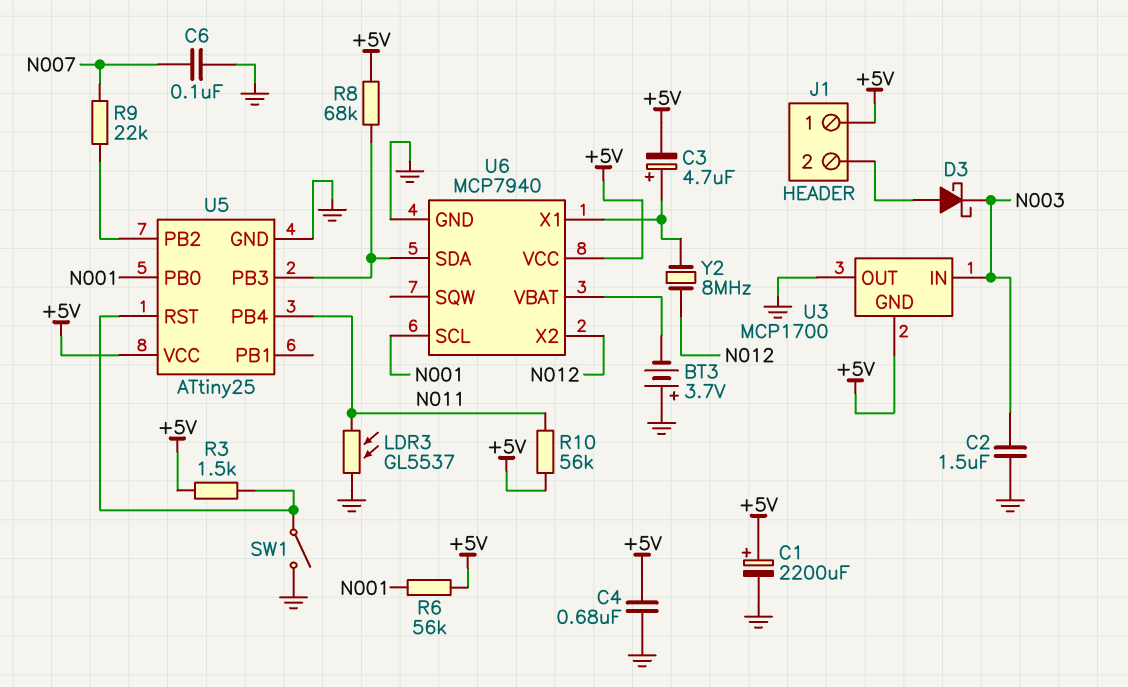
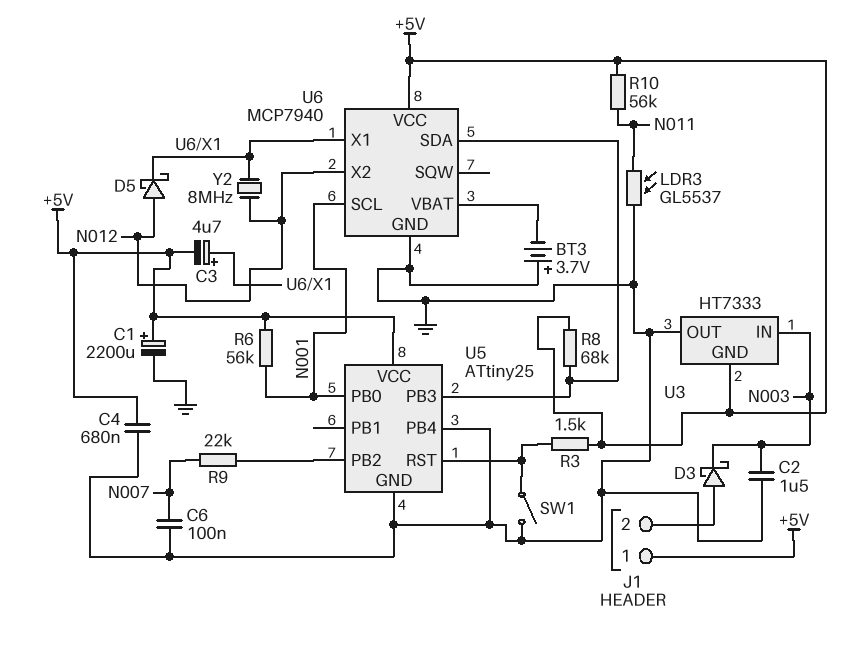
D5: none -> schottky (A N012, K U6/X1)
U3: MCP1700 -> HT7333
U5 pin PB4: N011 -> GND

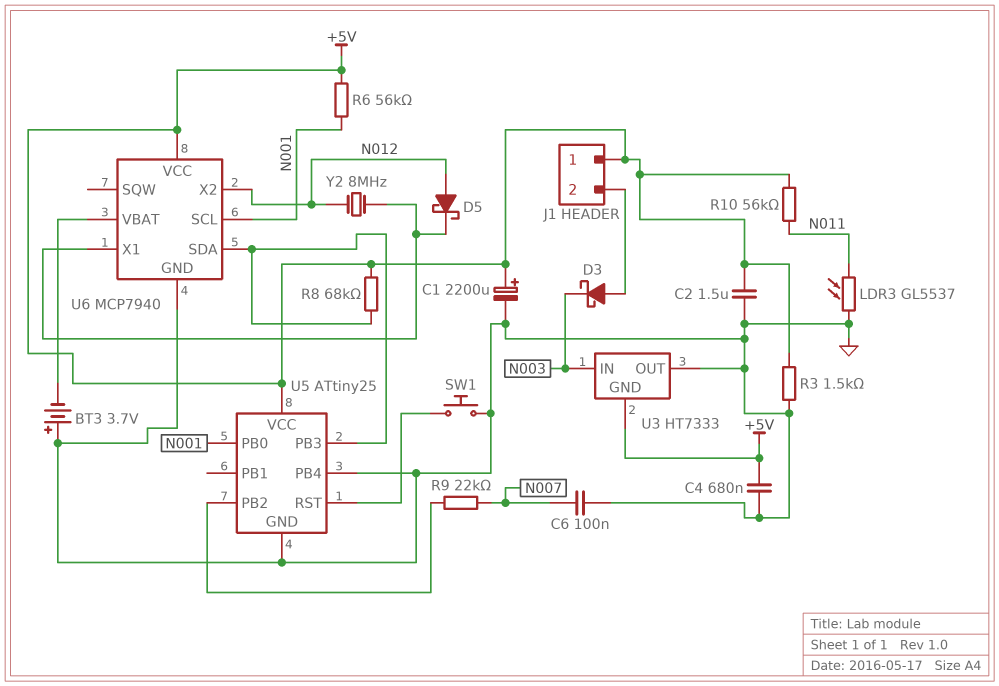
C2: 1.5uF (GND, N003) -> 1.5uF (+5V, GND)
C3: 4.7uF (plus U6/X1, minus +5V) -> none
R3: 1.5k (+5V, U5/RST) -> 1.5k (+5V, GND)
SW1: switch (GND, U5/RST) -> button (GND, U5/RST)

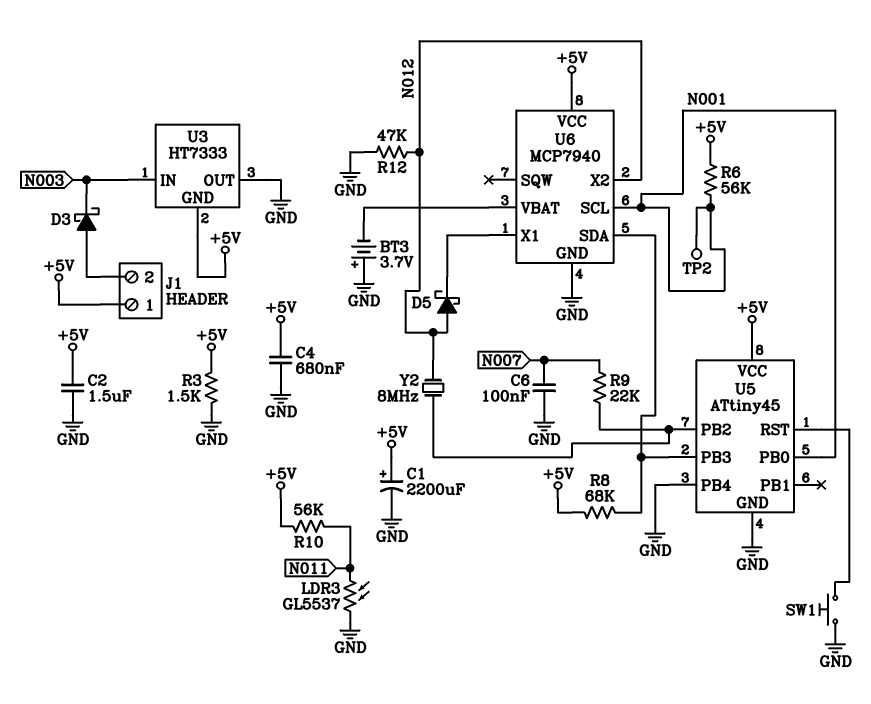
R12: none -> 47k (GND, N012)
TP2: none -> test point (N001)
U5: ATtiny25 -> ATtiny45
Y2: 8MHz (N012, U6/X1) -> 8MHz (N012, U5/PB2)

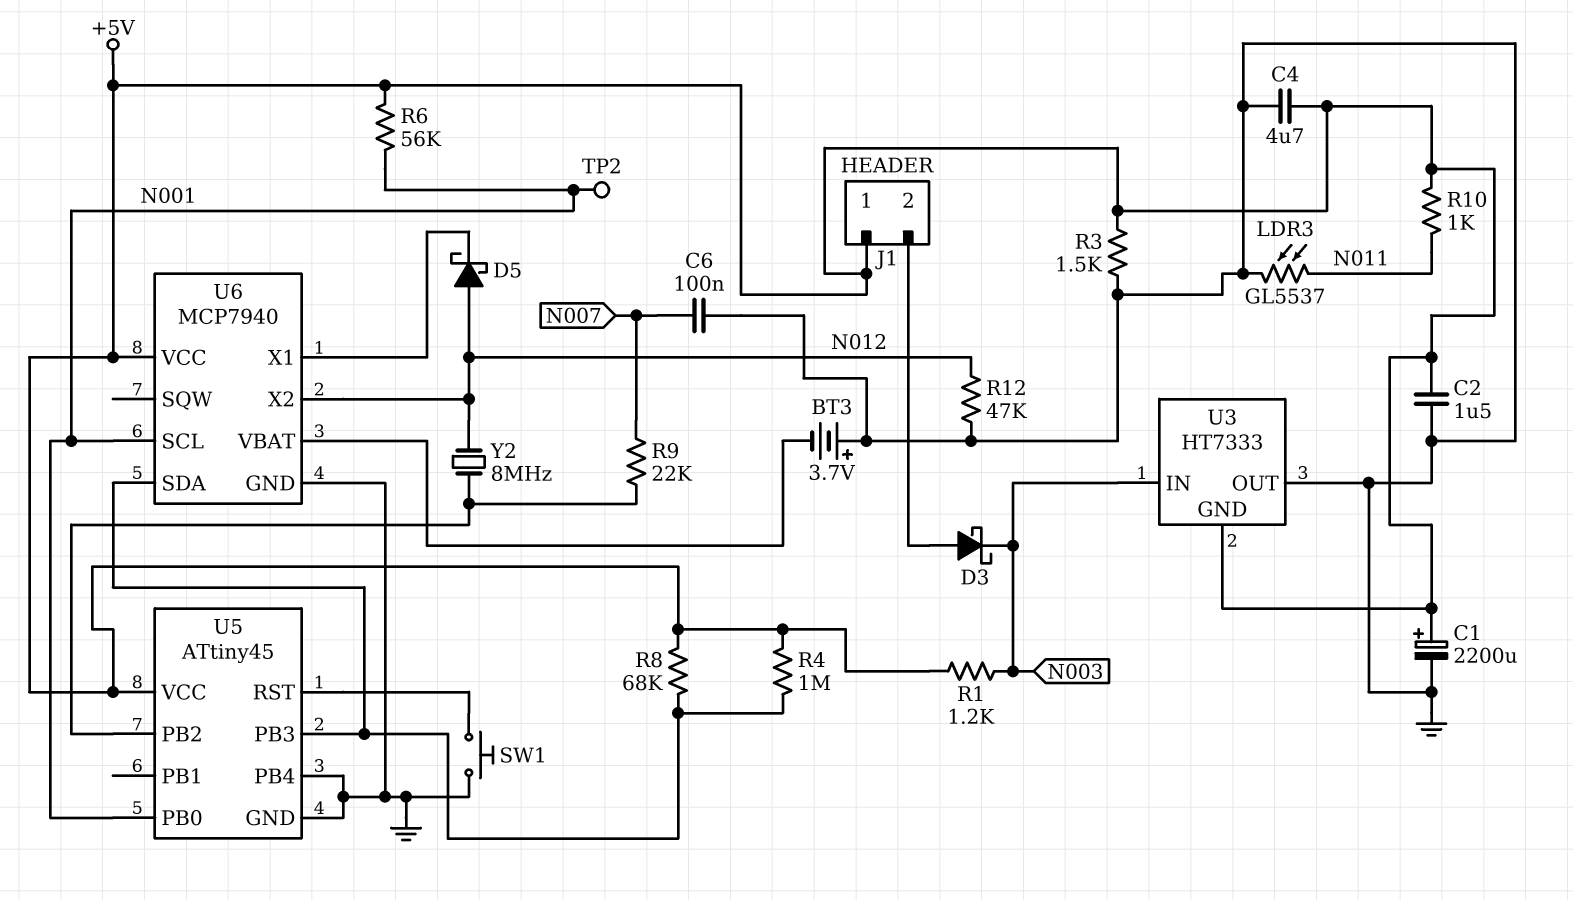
C4: 680nF (+5V, GND) -> 4.7uF (+5V, GND)
R1: none -> 1.2k (+5V, N003)
R4: none -> 1M (+5V, U5/PB3)
R10: 56k (+5V, N011) -> 1k (+5V, N011)

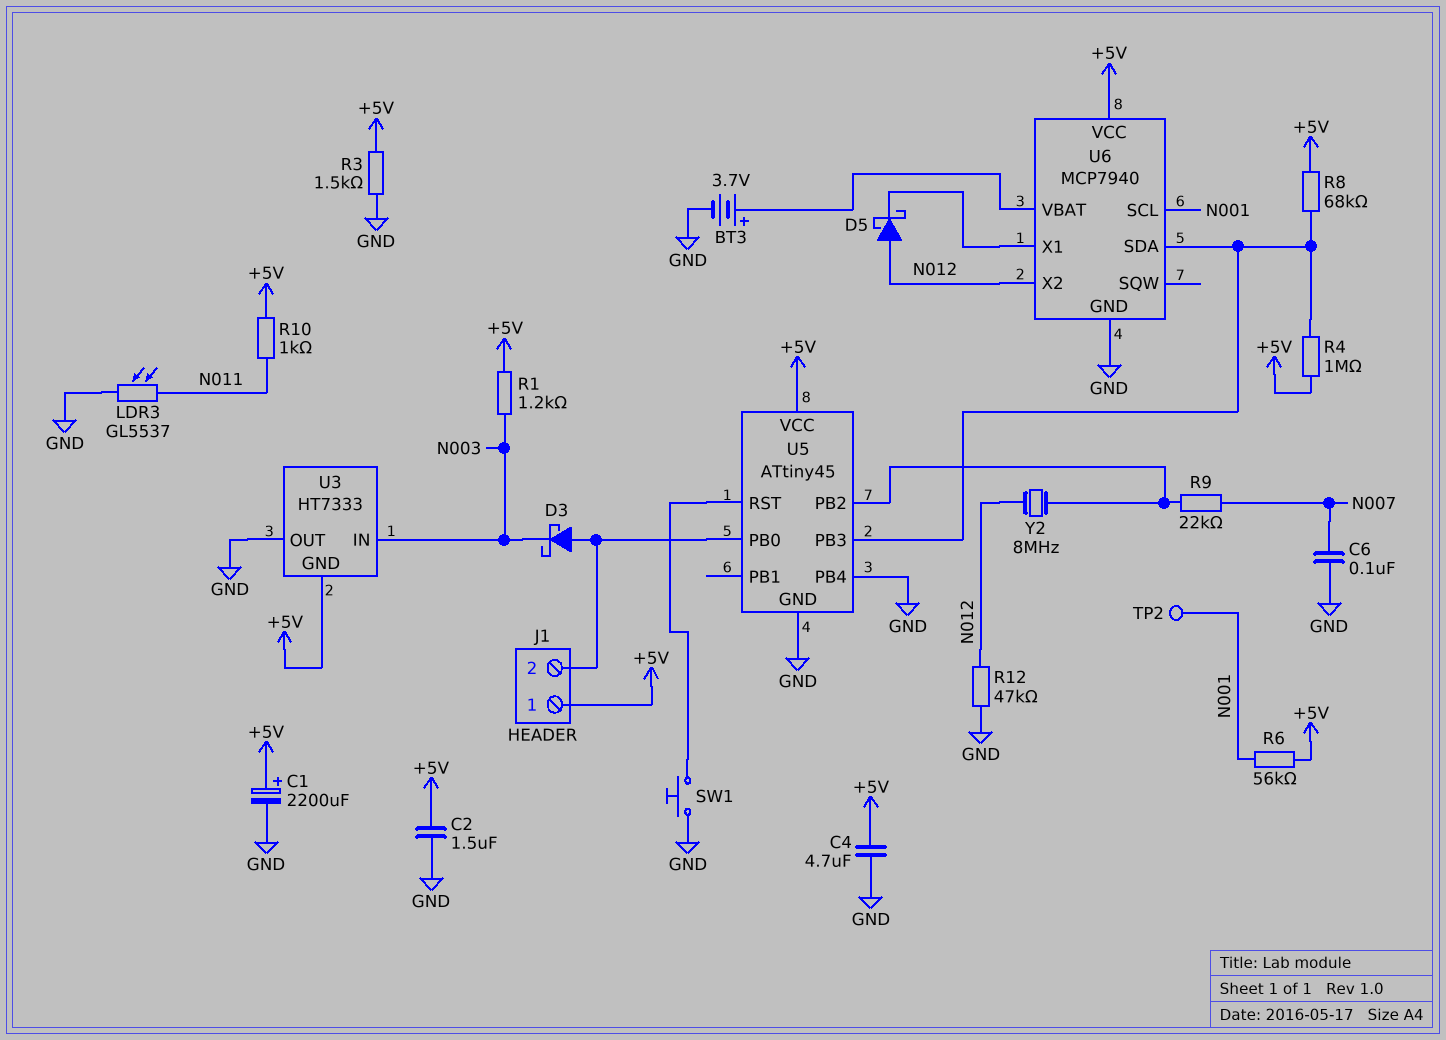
BT3: 3.7V (plus GND, minus U6/VBAT) -> 3.7V (plus U6/VBAT, minus GND)
U5 pin PB0: N001 -> J1/2

